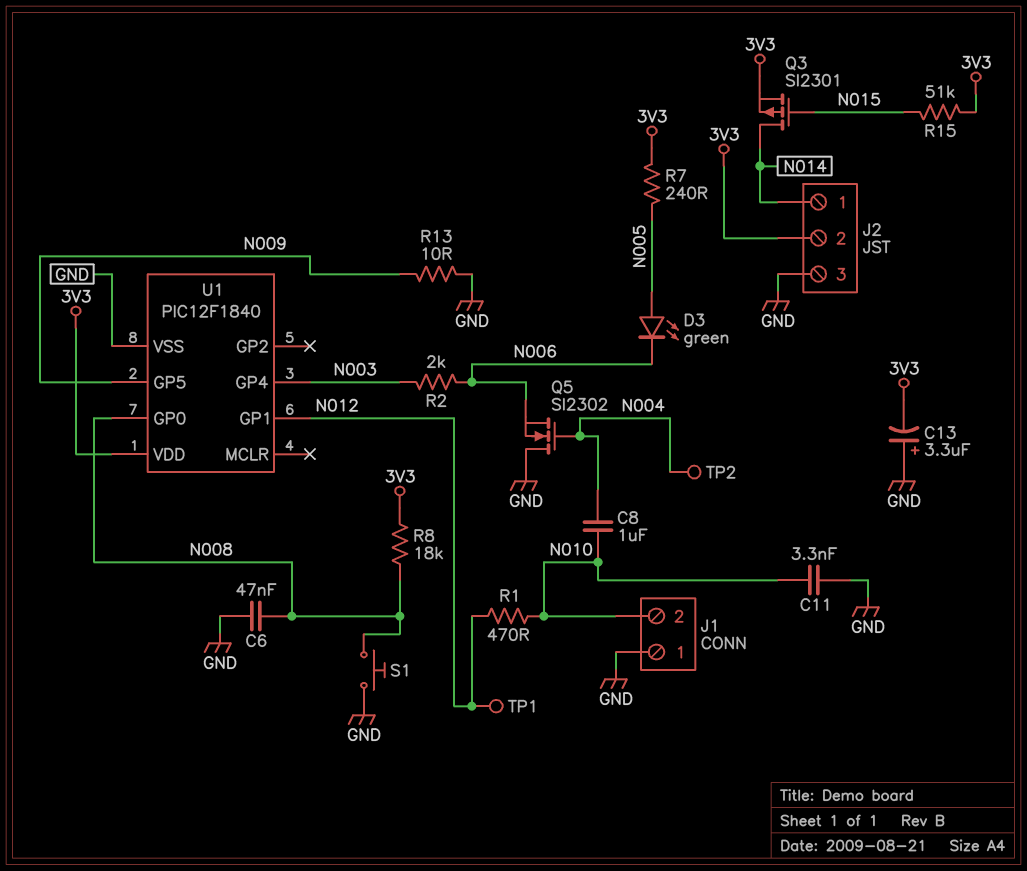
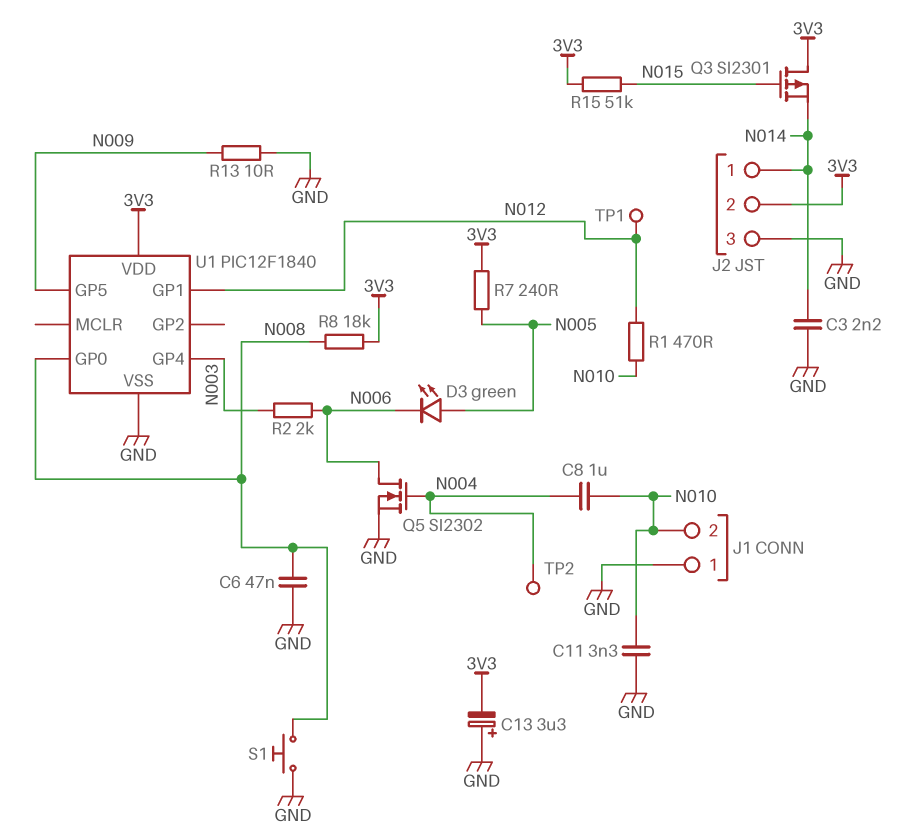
C3: none -> 2.2nF (GND, N014)
Q3: PMOS SI2301 (G N015, D N014, S 3V3) -> PMOS SI2301 (G N015, D 3V3, S N014)
Q5: NMOS SI2302 (G N004, D GND, S N006) -> NMOS SI2302 (G N004, D N006, S GND)

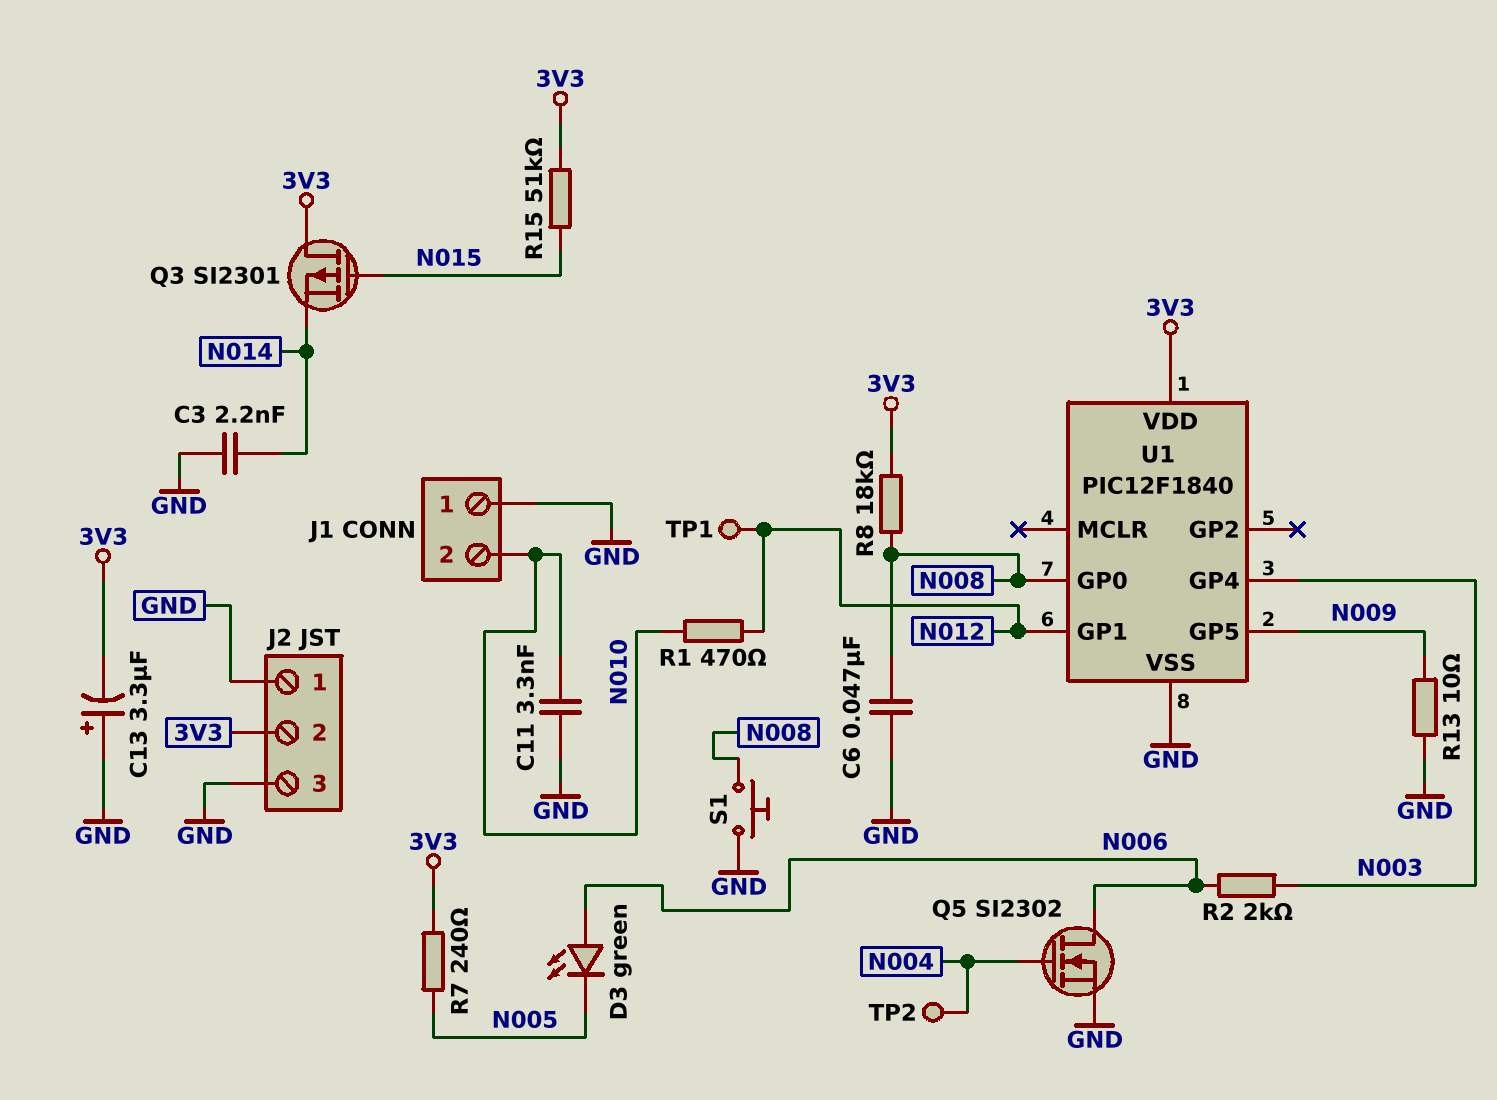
C8: 1uF (N004, N010) -> none
D3: LED green (A N005, K N006) -> LED green (A N006, K N005)
J2 pin 1: N014 -> GND

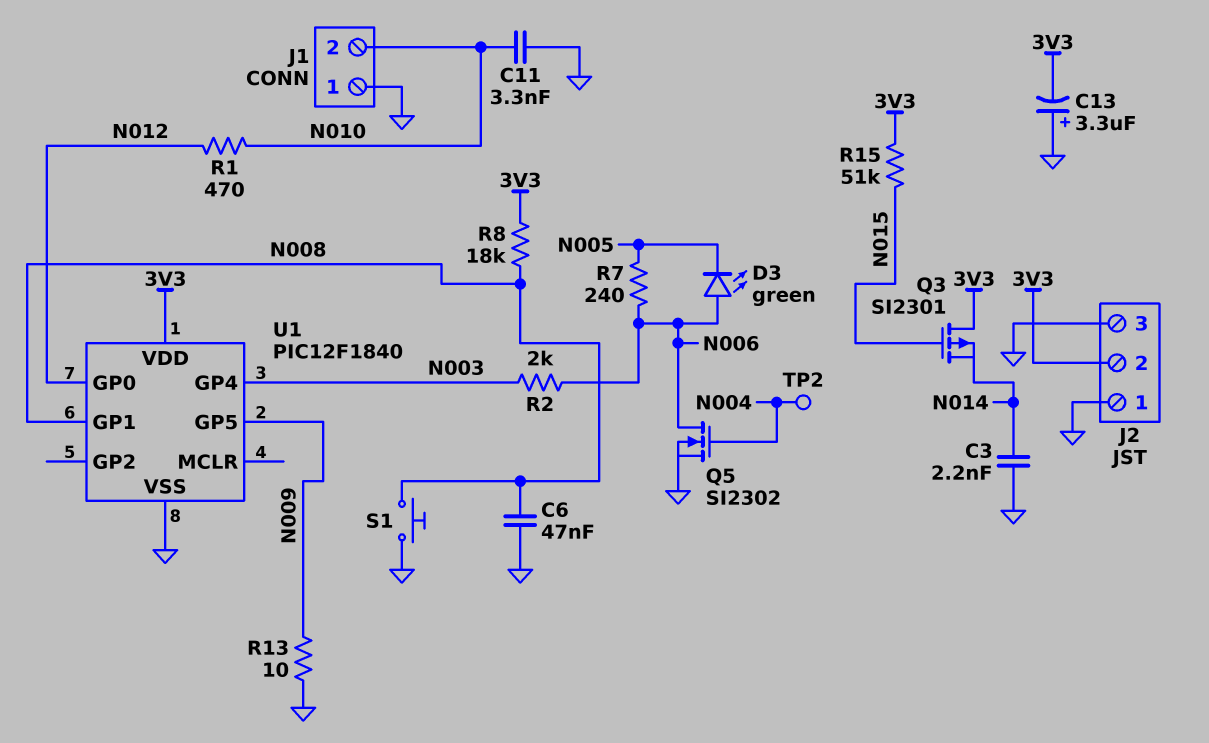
R7: 240 (3V3, N005) -> 240 (N005, N006)
TP1: test point (N012) -> none
U1 pin GP0: N008 -> N012
U1 pin GP1: N012 -> N008

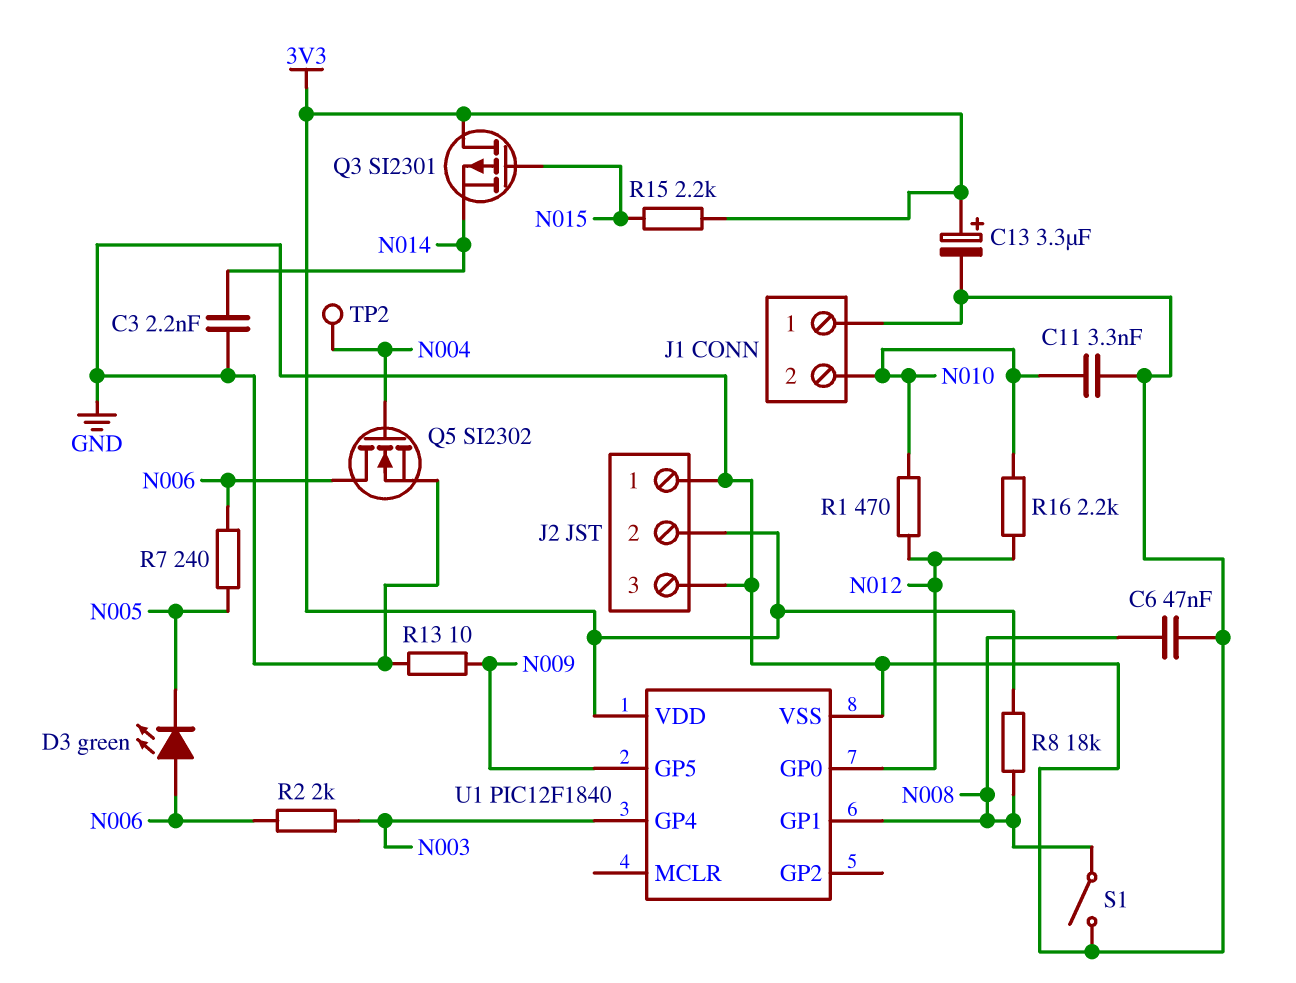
C13: 3.3uF (plus GND, minus 3V3) -> 3.3uF (plus 3V3, minus GND)
R15: 51k (3V3, N015) -> 2.2k (3V3, N015)
R16: none -> 2.2k (N010, N012)
S1: button (GND, N008) -> switch (GND, N008)

